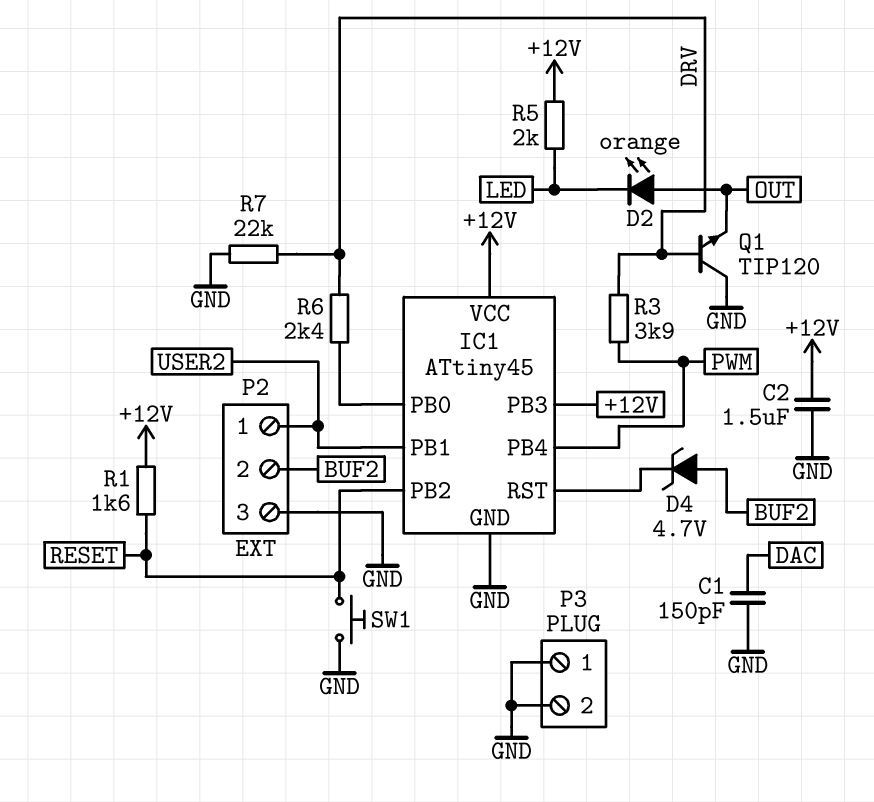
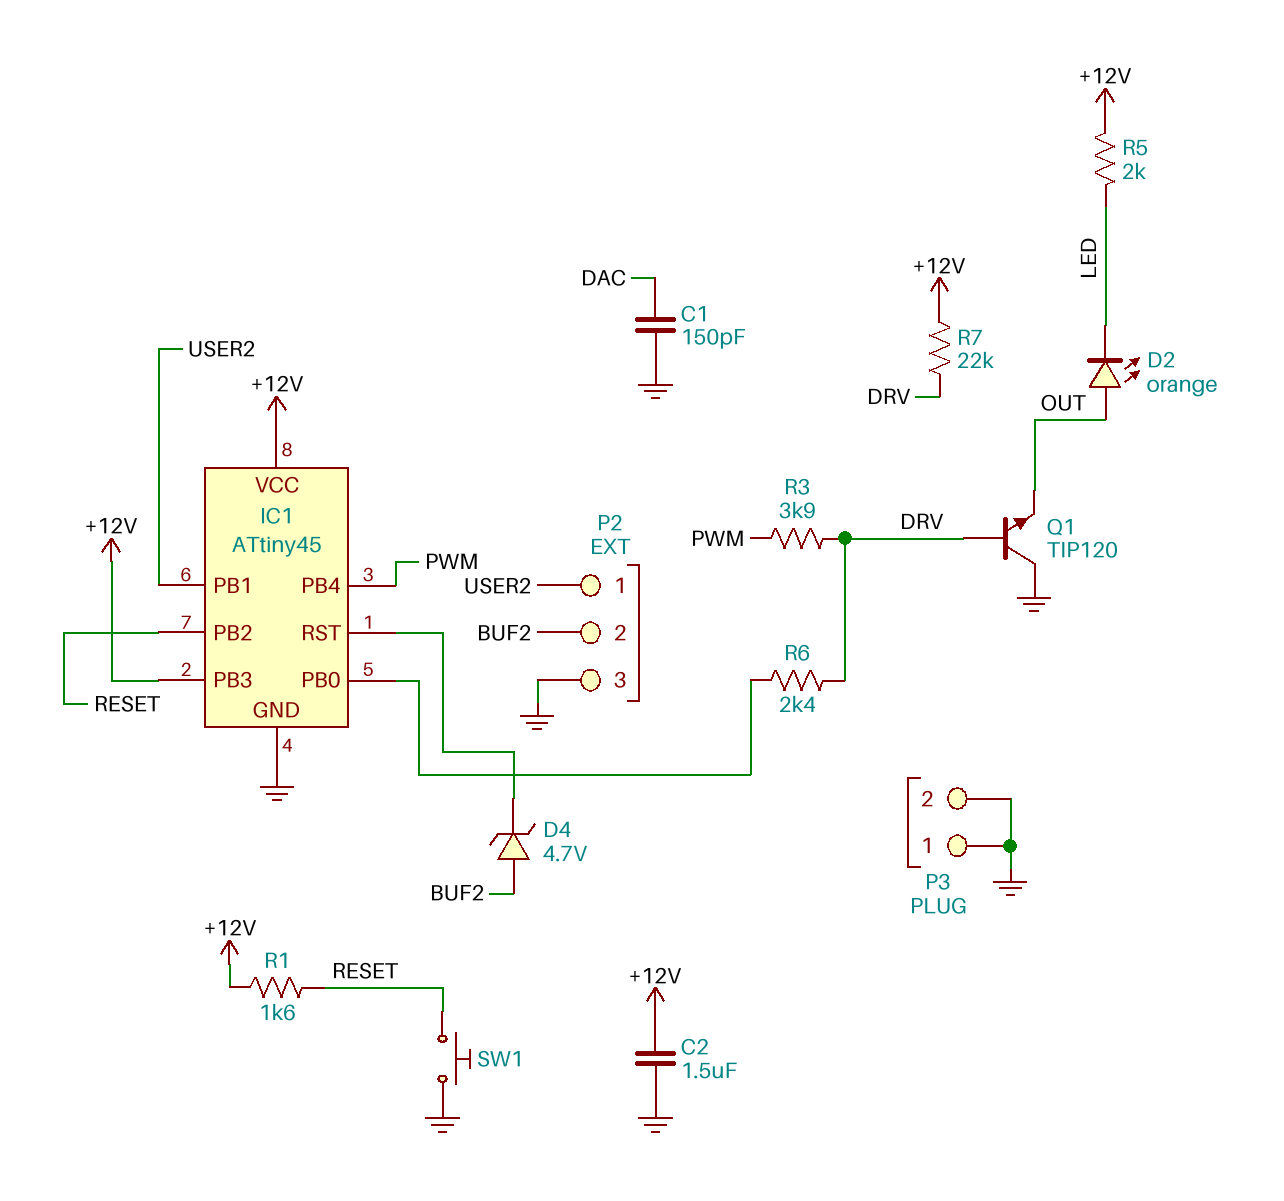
R7: 22k (DRV, GND) -> 22k (+12V, DRV)

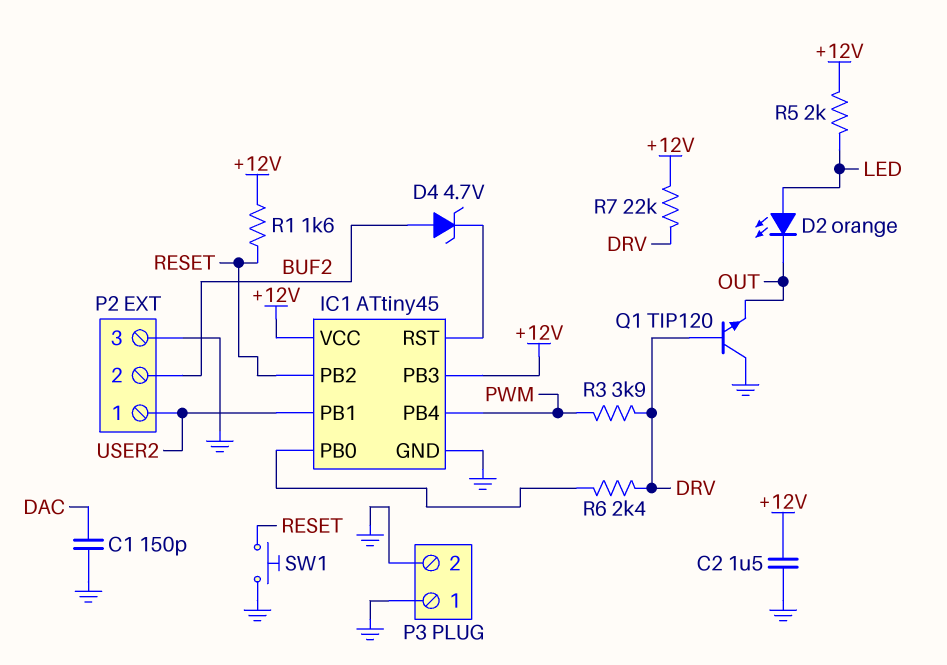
D2: LED orange (A OUT, K LED) -> LED orange (A LED, K OUT)

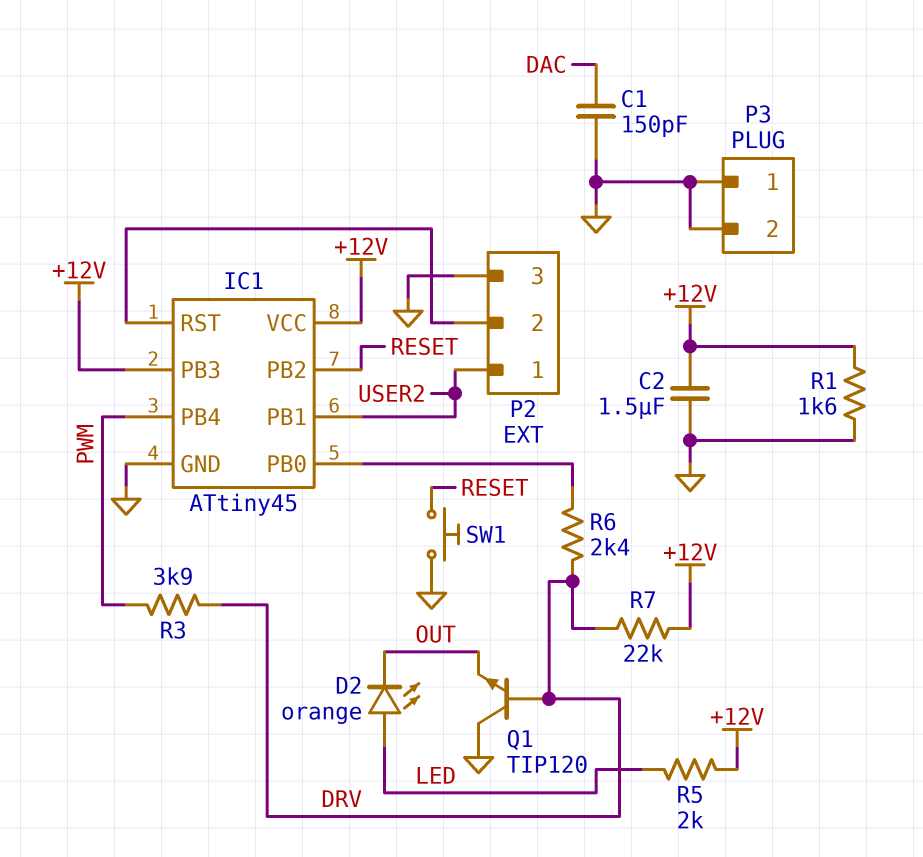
D4: zener 4.7V (A BUF2, K IC1/RST) -> none
P2 pin 2: BUF2 -> IC1/RST
R1: 1.6k (+12V, RESET) -> 1.6k (+12V, GND)

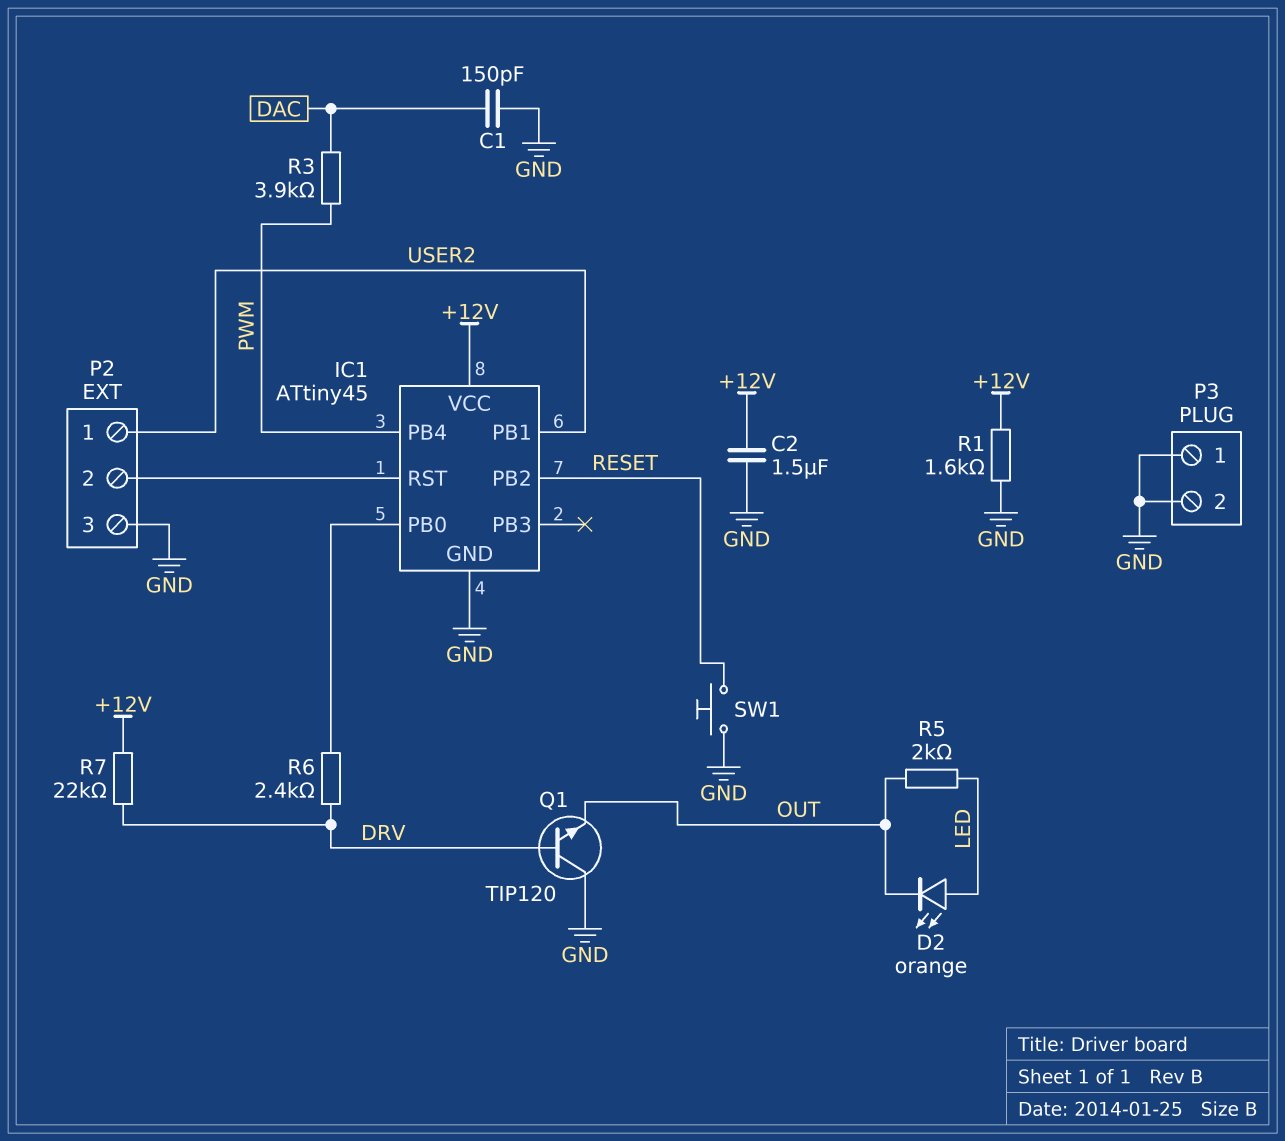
IC1 pin PB3: +12V -> none
R3: 3.9k (DRV, PWM) -> 3.9k (DAC, PWM)
R5: 2k (+12V, LED) -> 2k (LED, OUT)

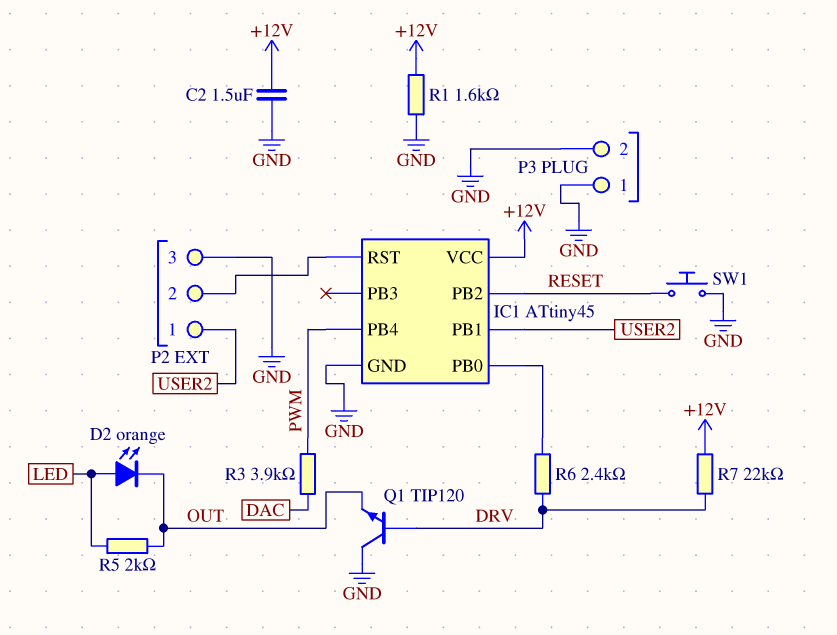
C1: 150pF (DAC, GND) -> none

